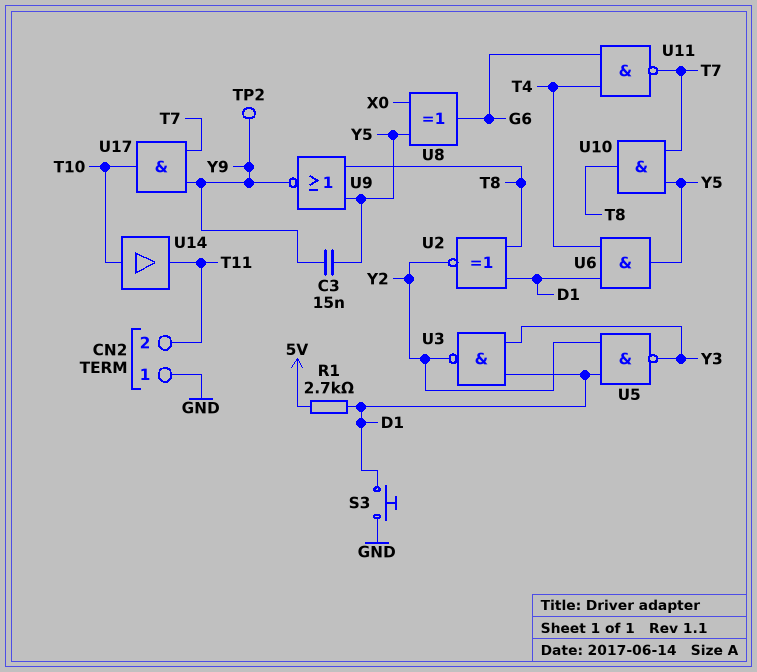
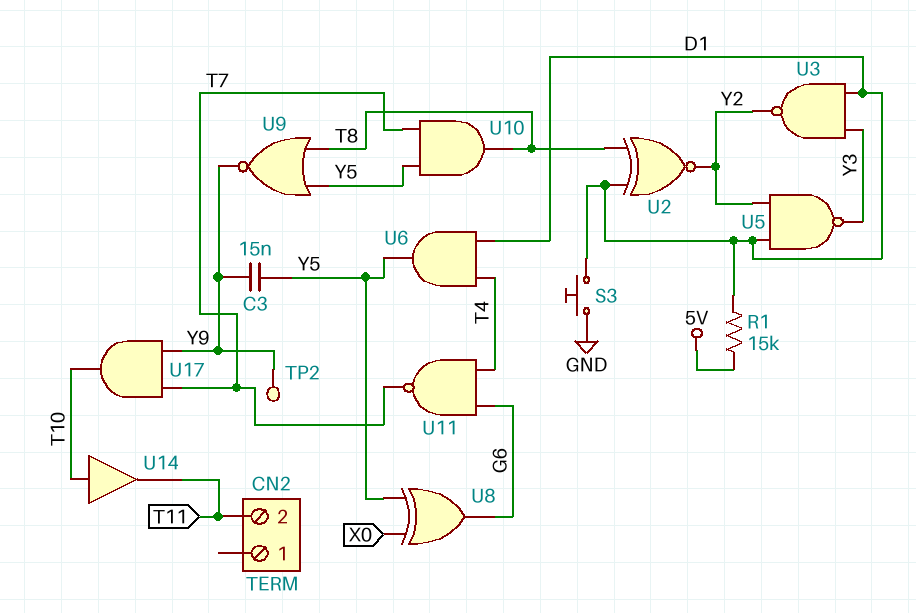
CN2 pin 1: GND -> none
R1: 2.7k (5V, D1) -> 15k (5V, D1)

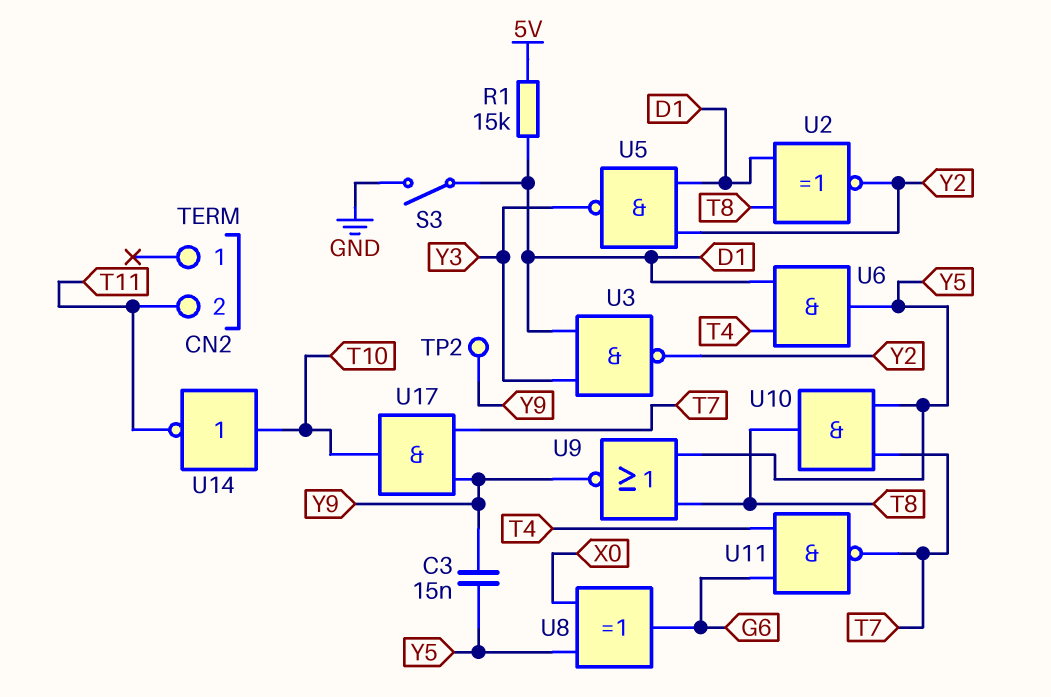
S3: button (D1, GND) -> switch (D1, GND)
U14: buffer (in T10, out T11) -> NOT (in T10, out T11)

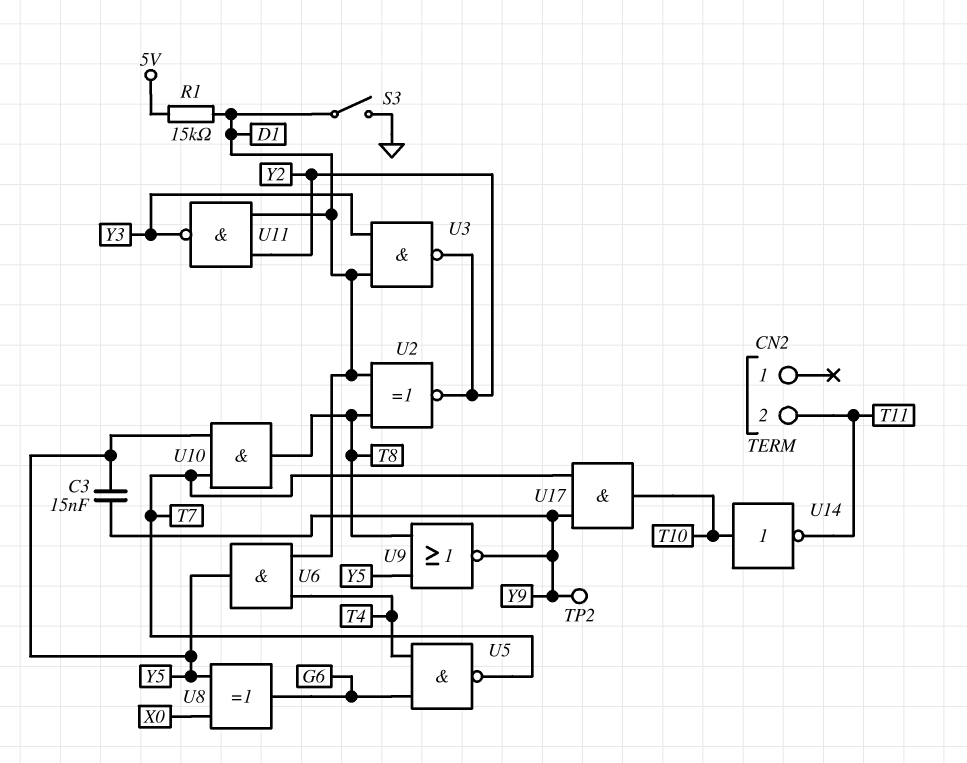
U5: NAND (in D1, in Y2, out Y3) -> NAND (in G6, in T4, out T7)
U11: NAND (in G6, in T4, out T7) -> NAND (in D1, in Y2, out Y3)

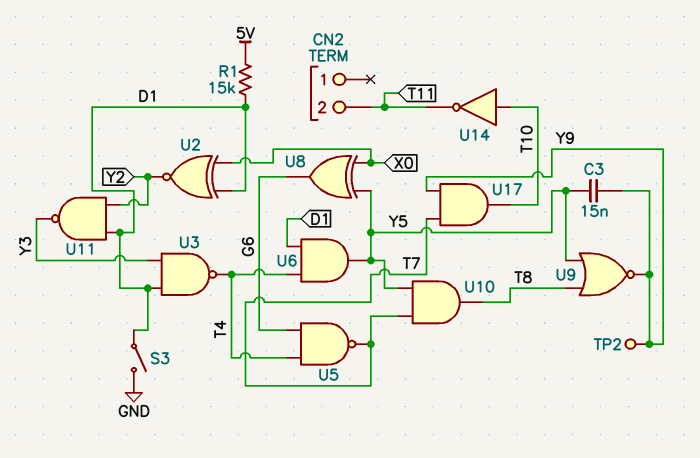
U2: XNOR (in D1, in T8, out Y2) -> XNOR (in D1, in X0, out Y2)
U3: NAND (in D1, in Y3, out Y2) -> NAND (in D1, in Y3, out T4)

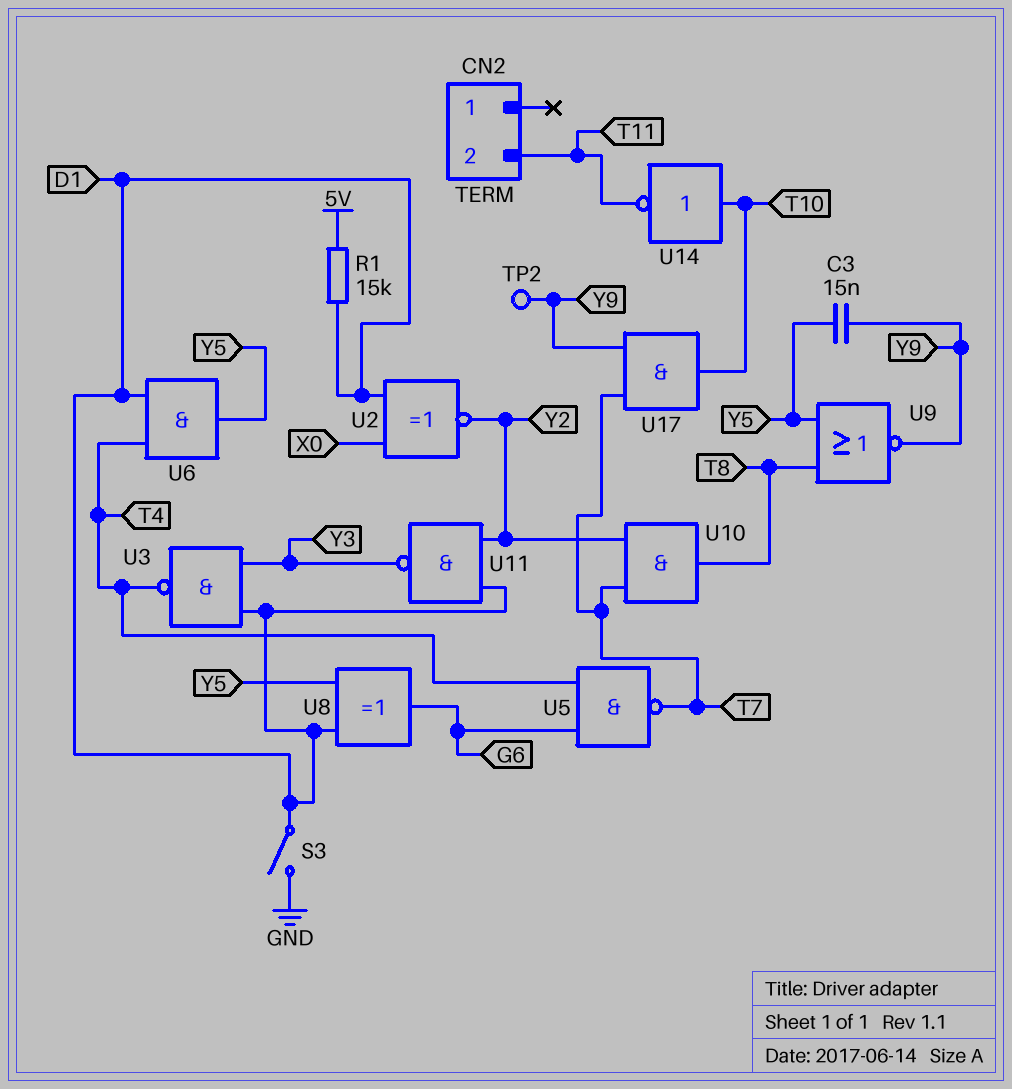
U8: XOR (in X0, in Y5, out G6) -> XOR (in D1, in Y5, out G6)
U10: AND (in T7, in Y5, out T8) -> AND (in T7, in Y2, out T8)

